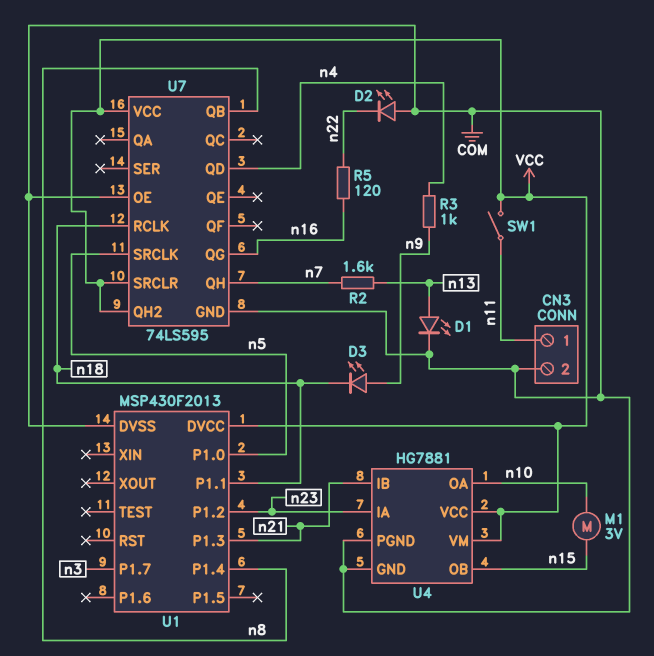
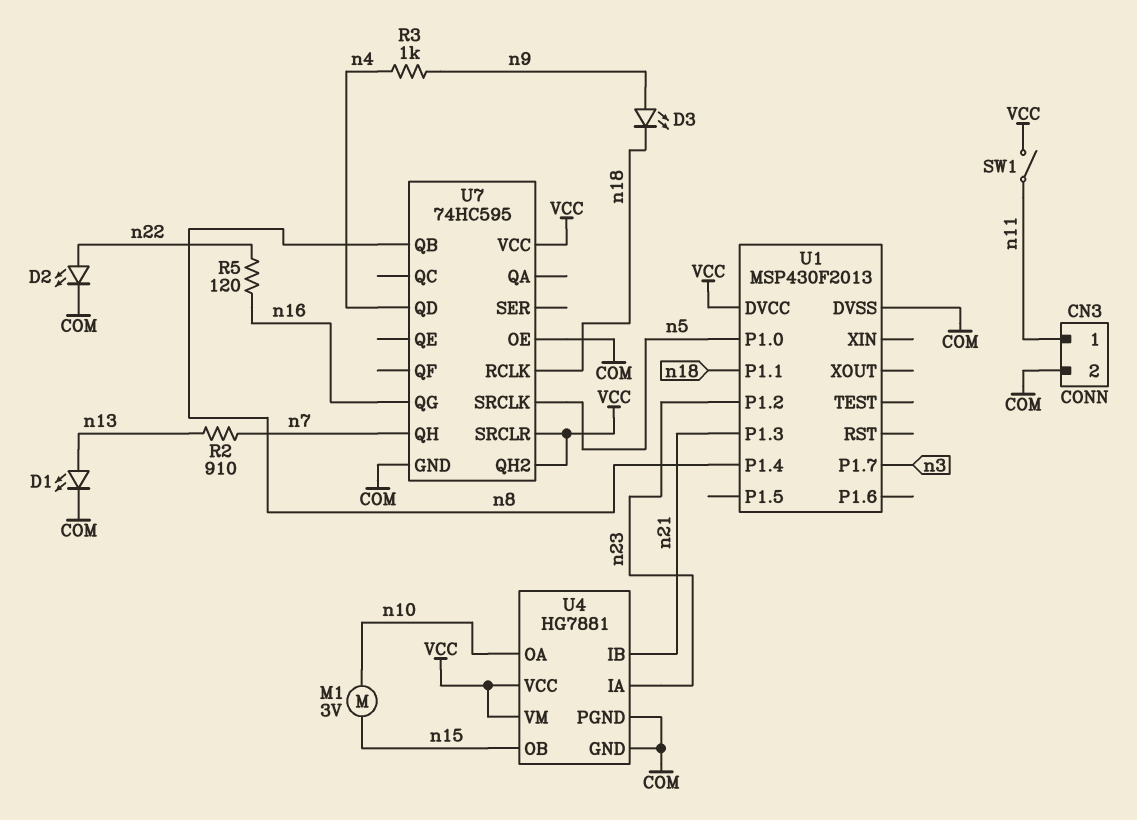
D2: LED (A COM, K n22) -> LED (A n22, K COM)
R2: 1.6k (n7, n13) -> 910 (n7, n13)
U7: 74LS595 -> 74HC595

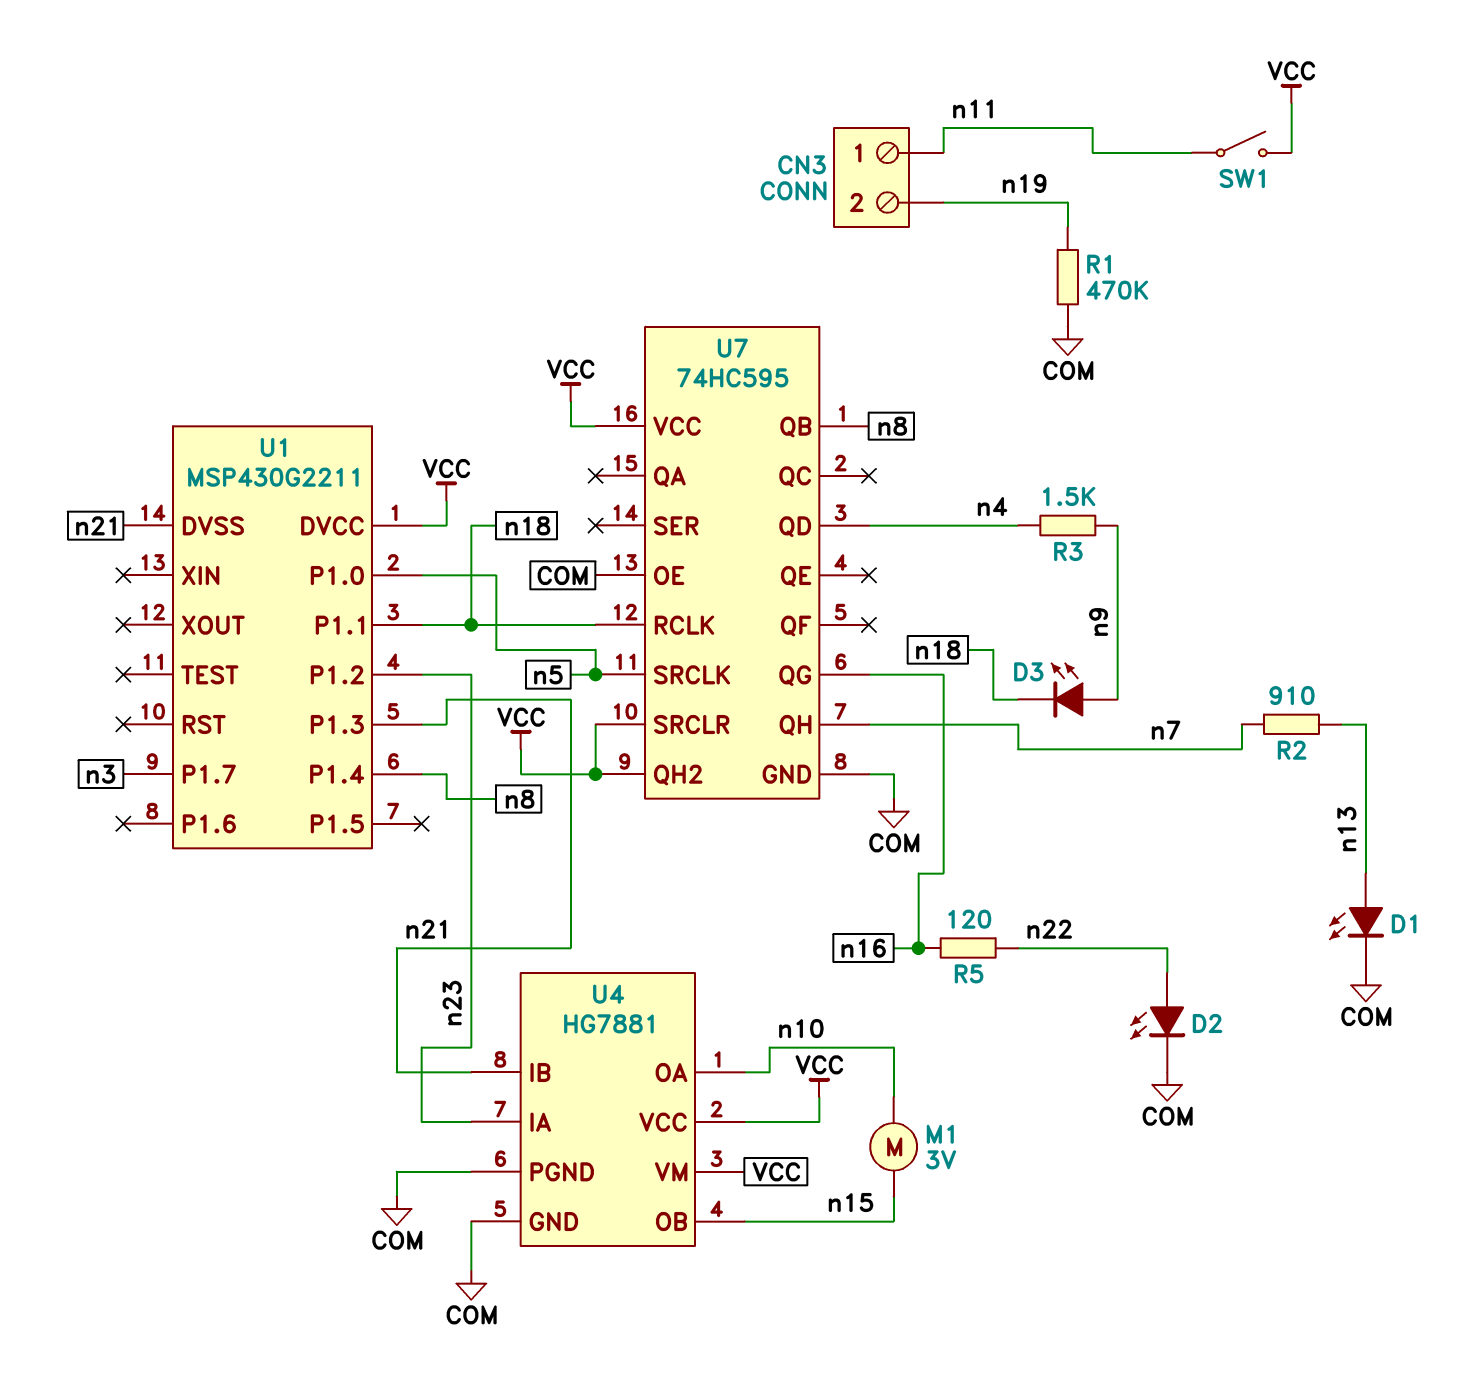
CN3 pin 2: COM -> n19
R1: none -> 470k (COM, n19)
R3: 1k (n4, n9) -> 1.5k (n4, n9)
U1: MSP430F2013 -> MSP430G2211
U1 pin DVSS: COM -> n21

